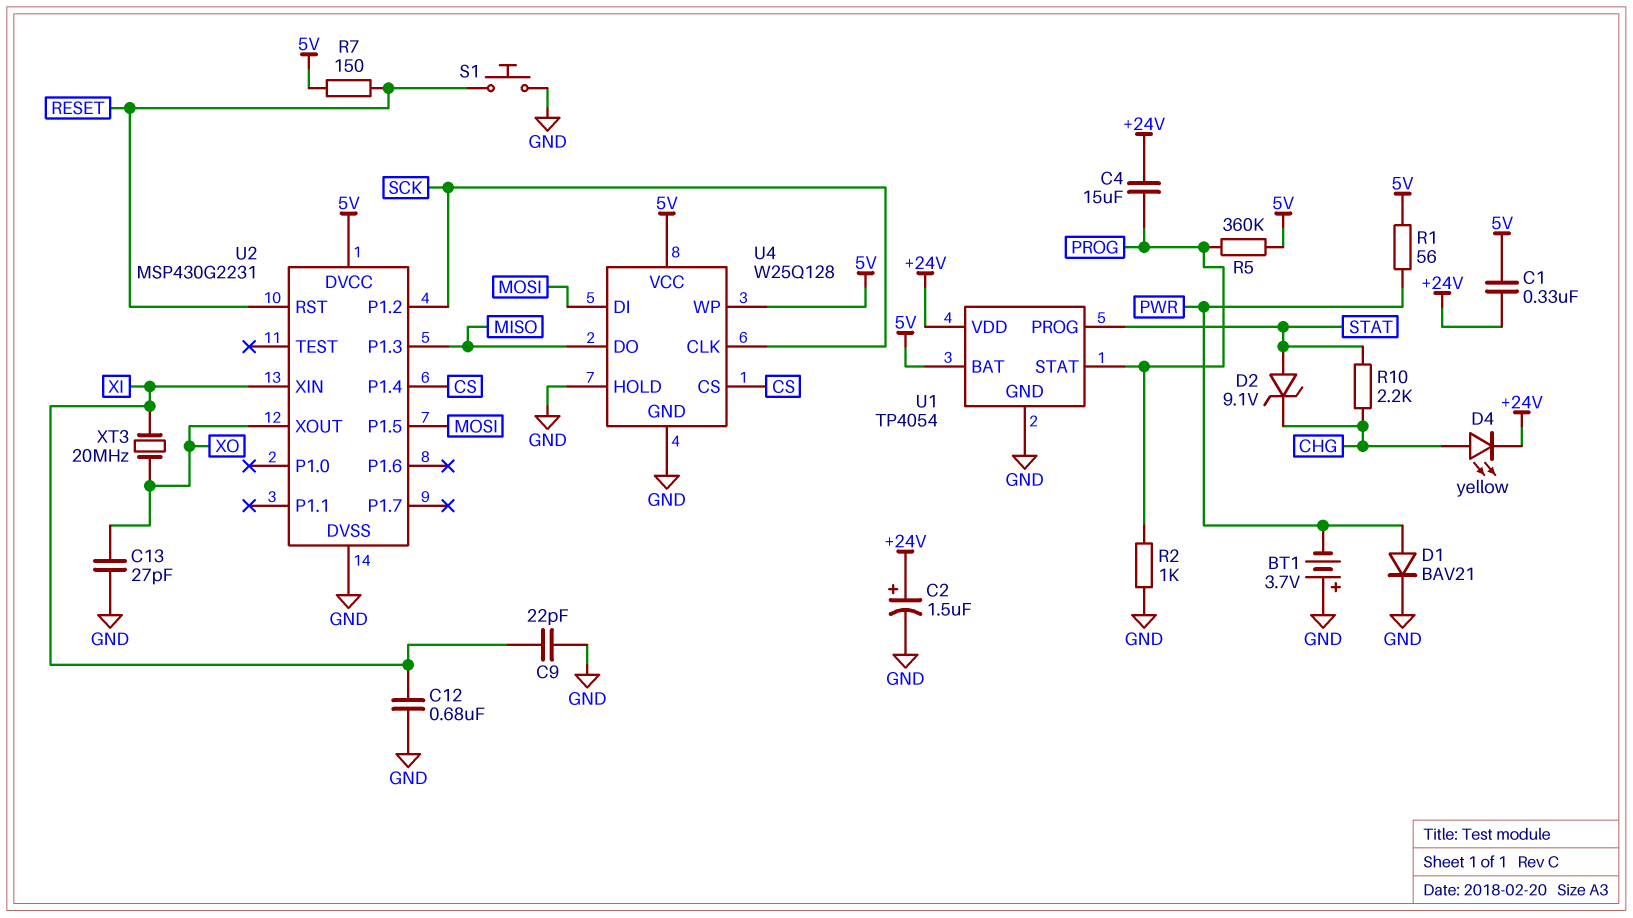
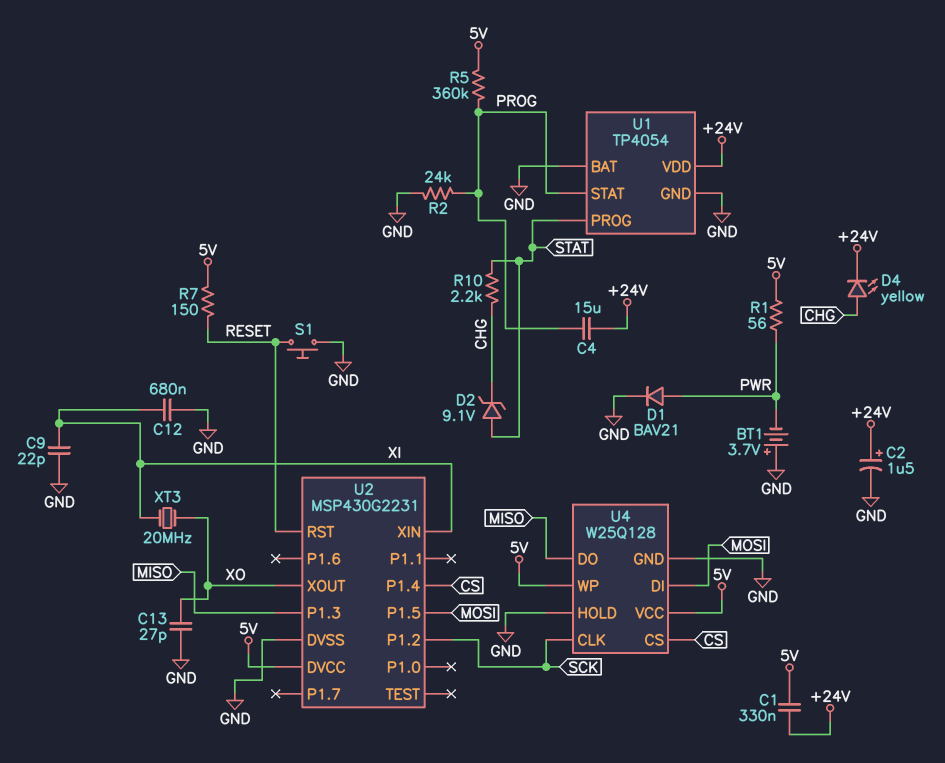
R2: 1k (GND, PROG) -> 24k (GND, PROG)
U1 pin BAT: 5V -> GND

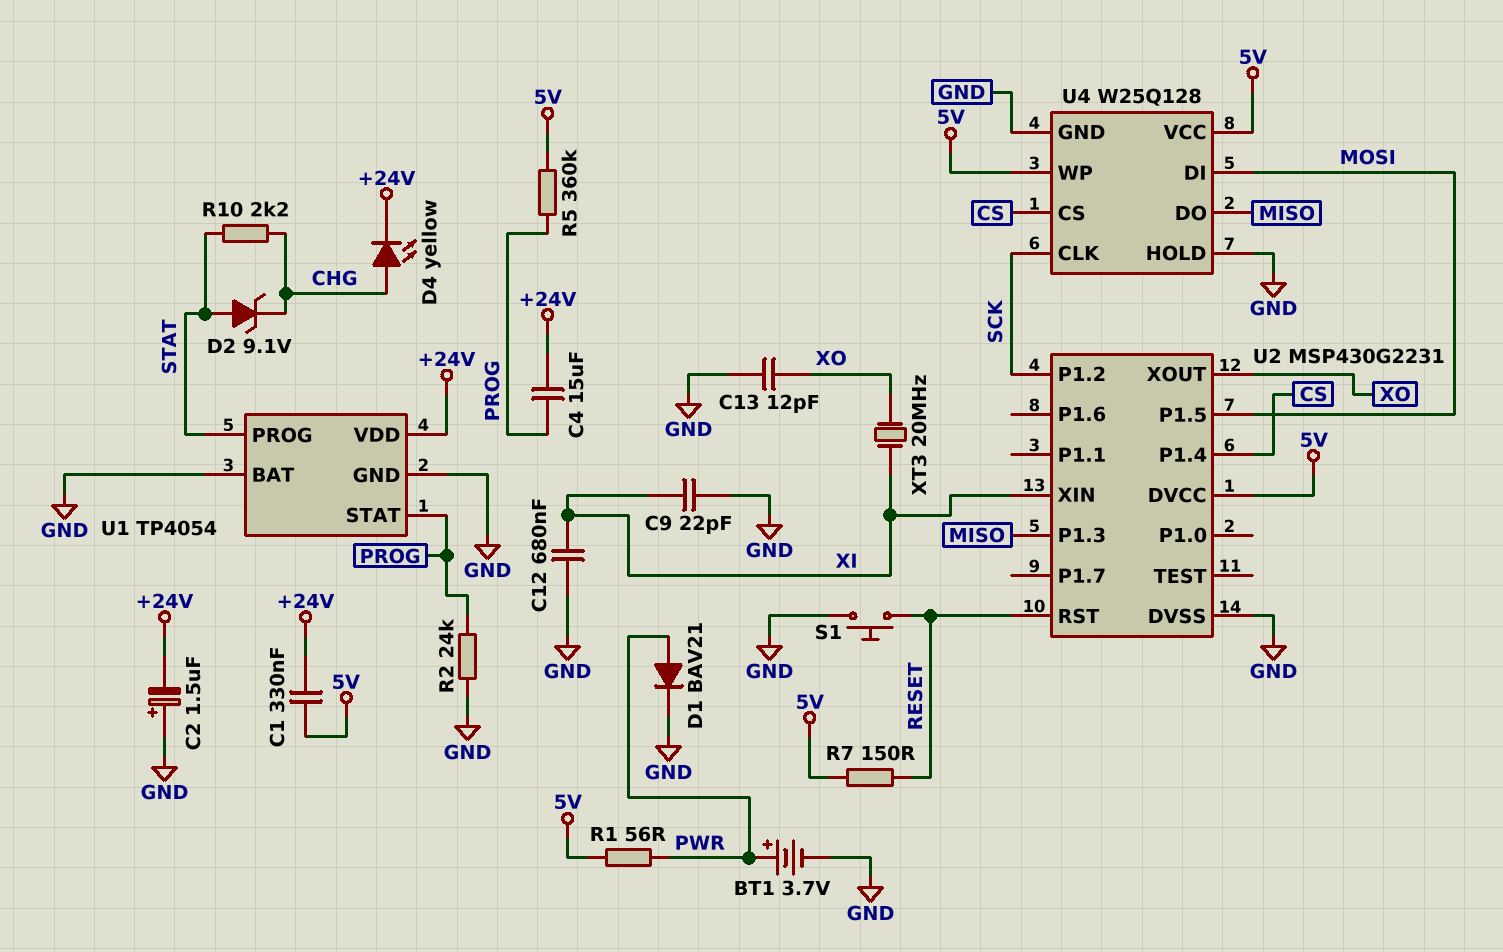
BT1: 3.7V (plus GND, minus PWR) -> 3.7V (plus PWR, minus GND)
C2: 1.5uF (plus +24V, minus GND) -> 1.5uF (plus GND, minus +24V)
C13: 27pF (GND, XO) -> 12pF (GND, XO)

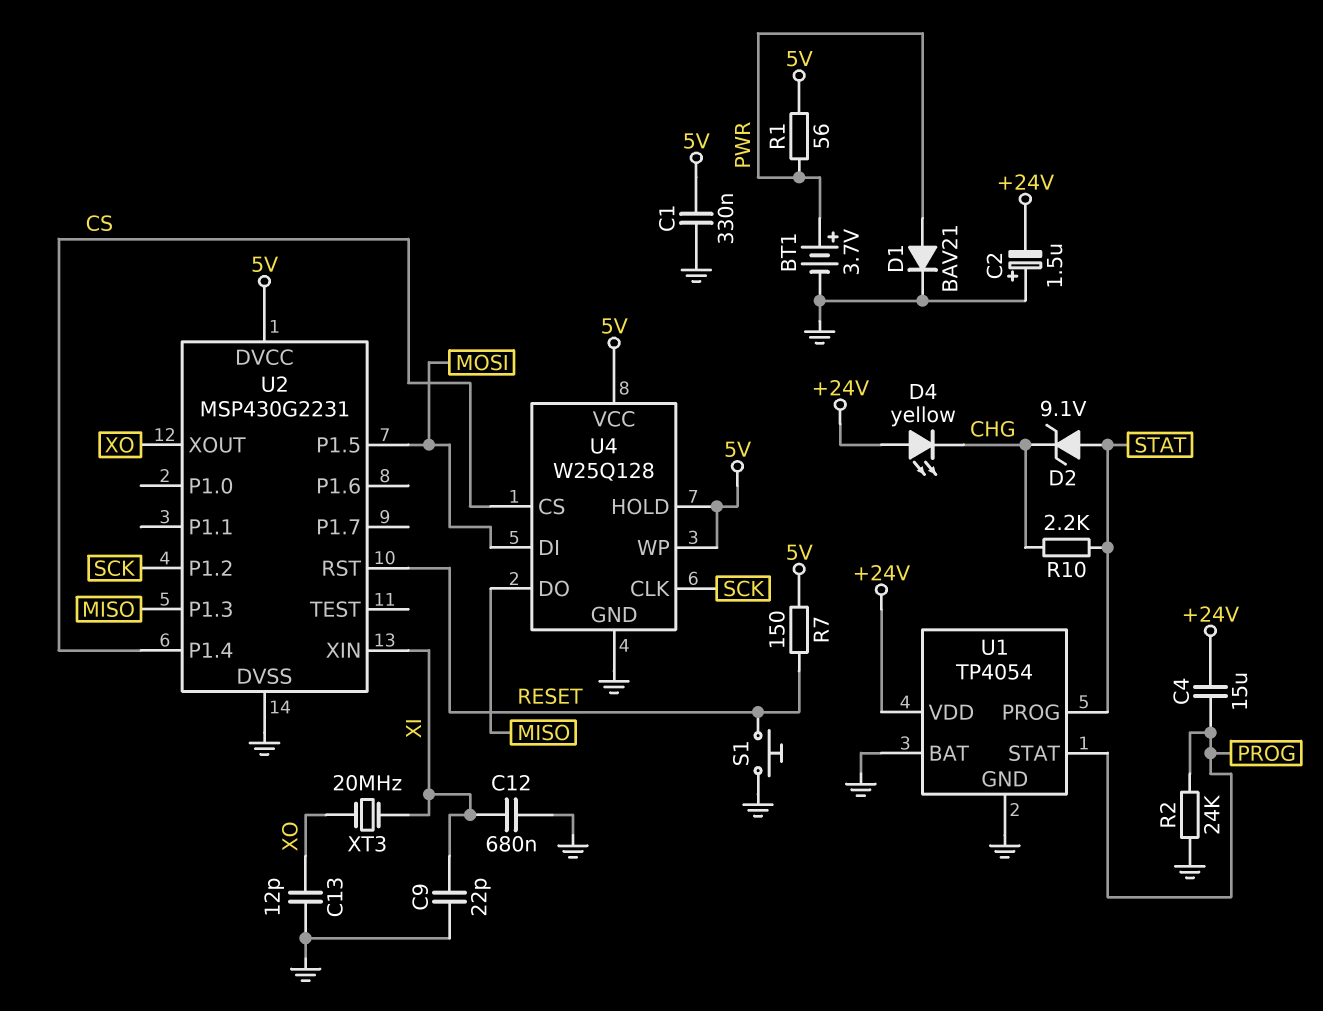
C1: 330nF (+24V, 5V) -> 330nF (5V, GND)
D4: LED yellow (A CHG, K +24V) -> LED yellow (A +24V, K CHG)
R5: 360k (5V, PROG) -> none
U4 pin HOLD: GND -> 5V

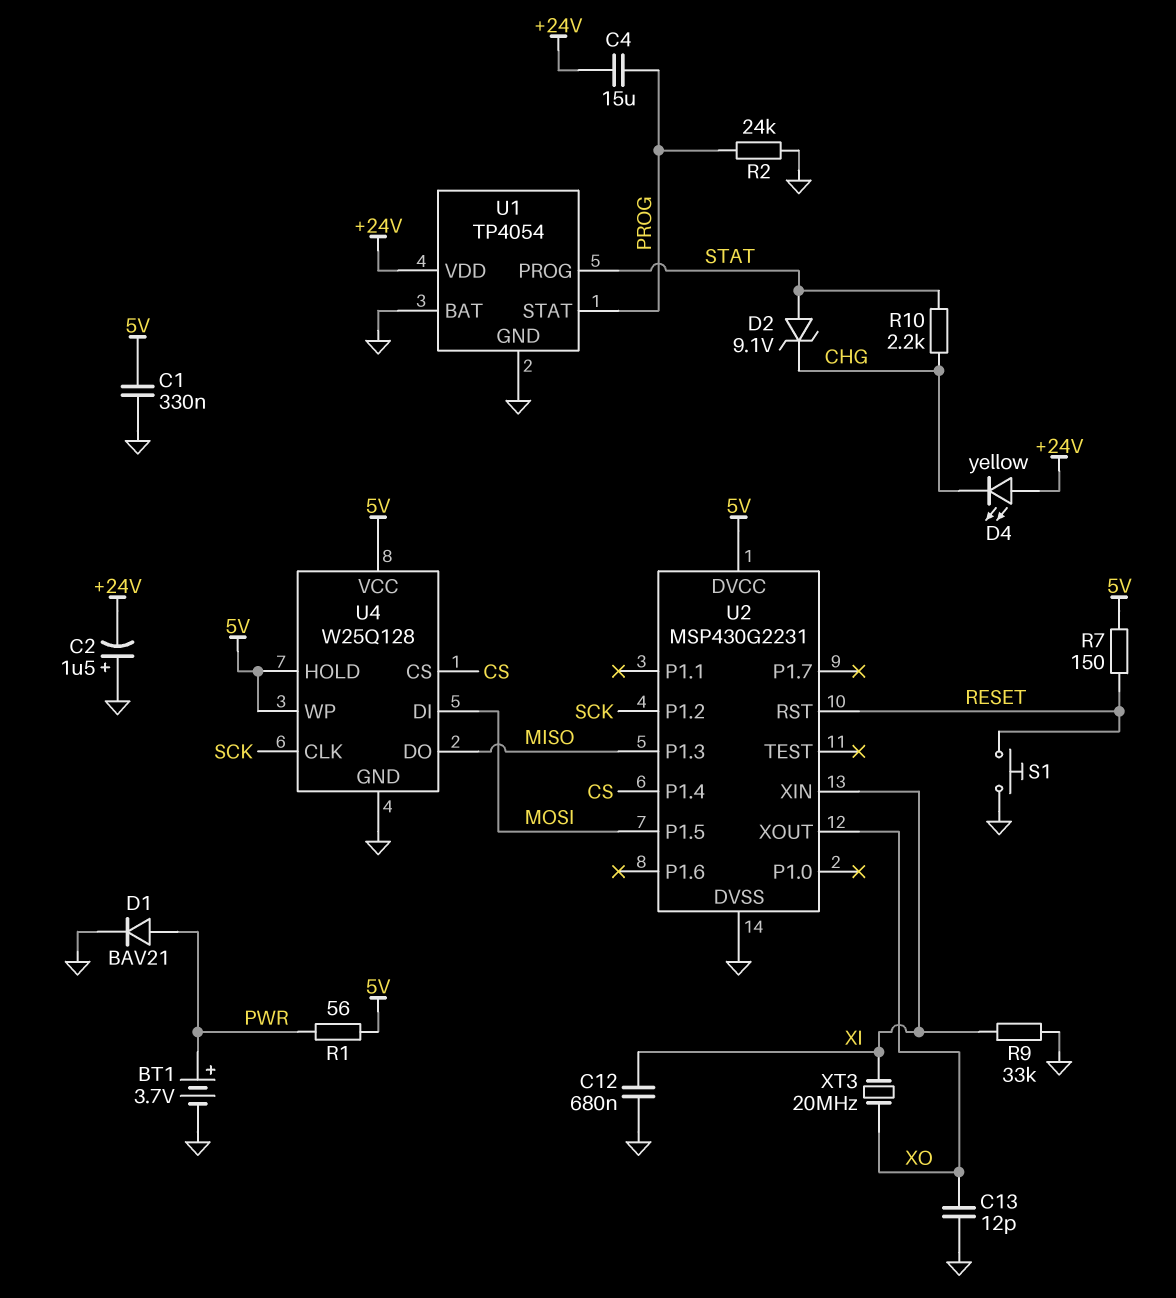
C9: 22pF (GND, XI) -> none
R9: none -> 33k (GND, XI)

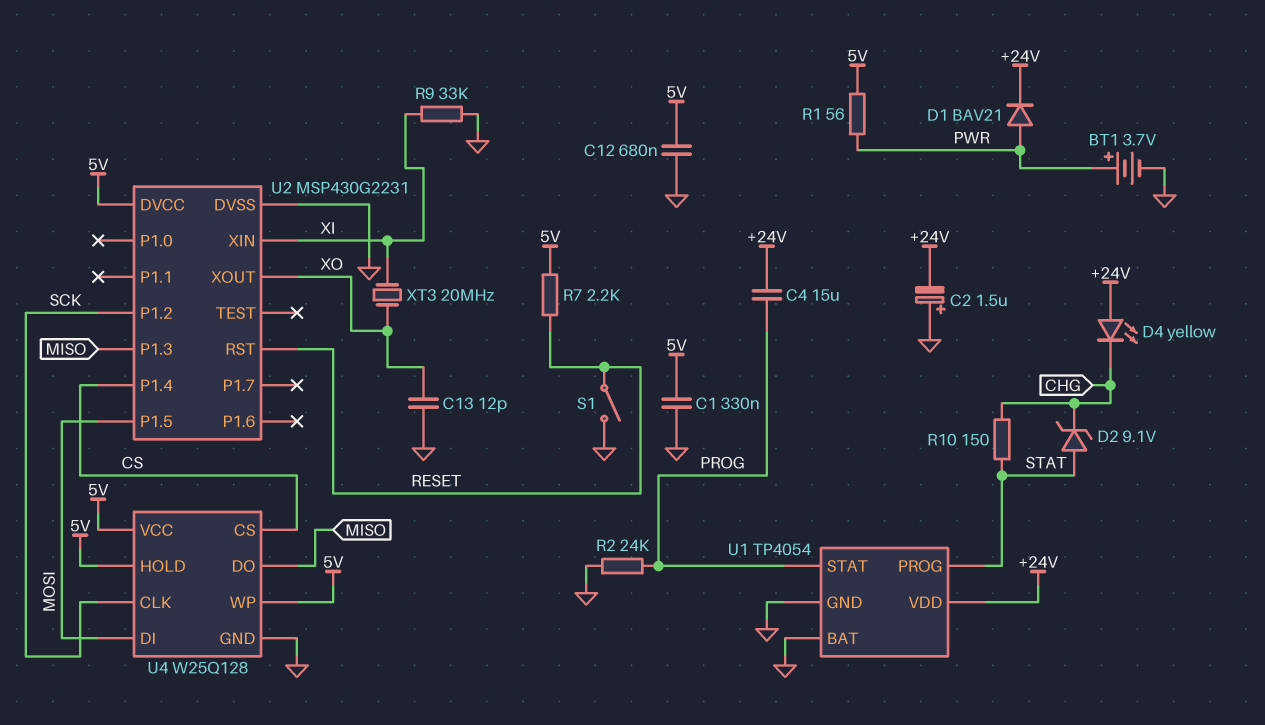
C12: 680nF (GND, XI) -> 680nF (5V, GND)
D1: diode BAV21 (A PWR, K GND) -> diode BAV21 (A PWR, K +24V)
R7: 150 (5V, RESET) -> 2.2k (5V, RESET)
R10: 2.2k (CHG, STAT) -> 150 (CHG, STAT)
S1: button (GND, RESET) -> switch (GND, RESET)

